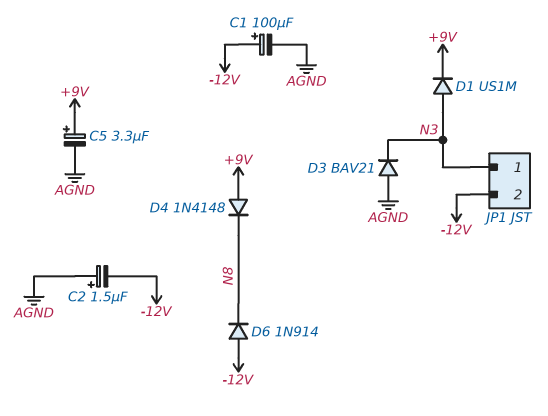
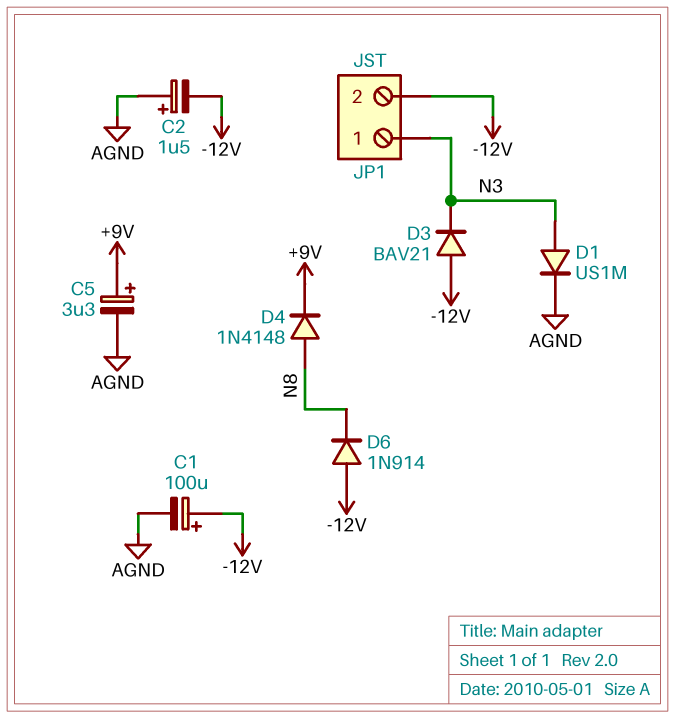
D1: diode US1M (A N3, K +9V) -> diode US1M (A N3, K AGND)
D3: diode BAV21 (A AGND, K N3) -> diode BAV21 (A -12V, K N3)
D4: diode 1N4148 (A +9V, K N8) -> diode 1N4148 (A N8, K +9V)

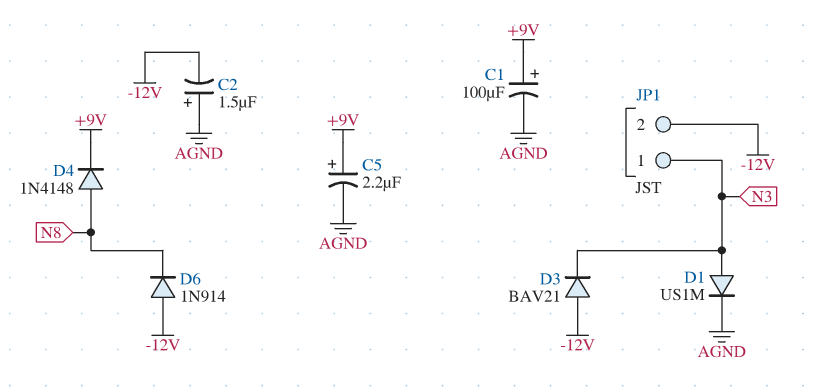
C1: 100uF (plus -12V, minus AGND) -> 100uF (plus +9V, minus AGND)
C5: 3.3uF (plus +9V, minus AGND) -> 2.2uF (plus +9V, minus AGND)

